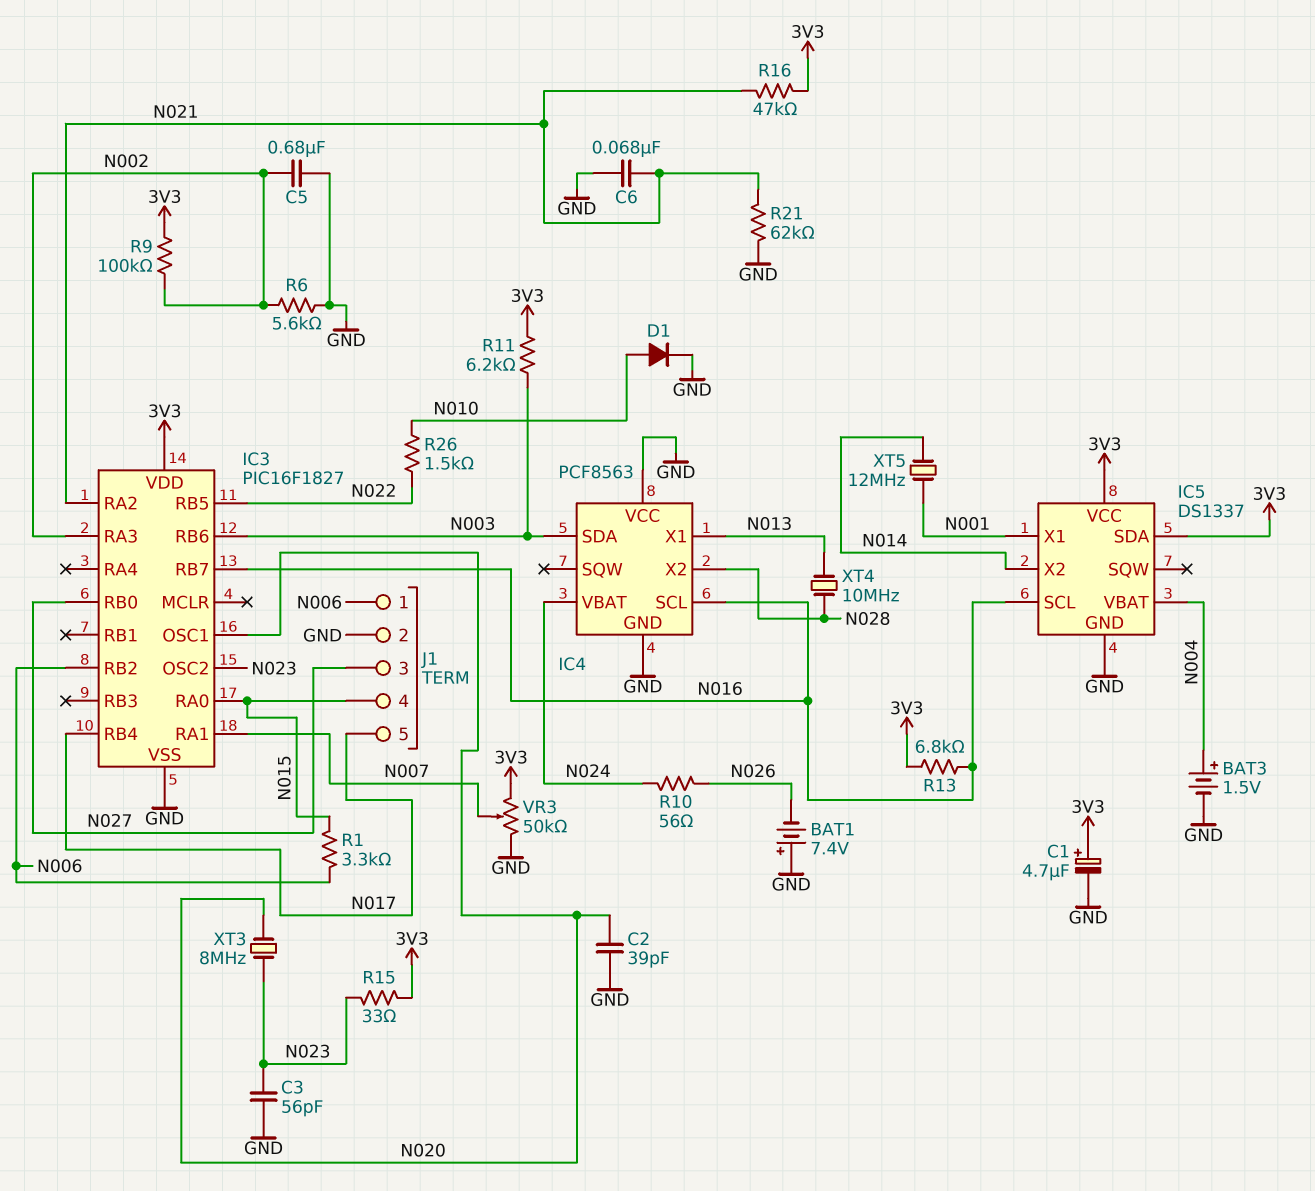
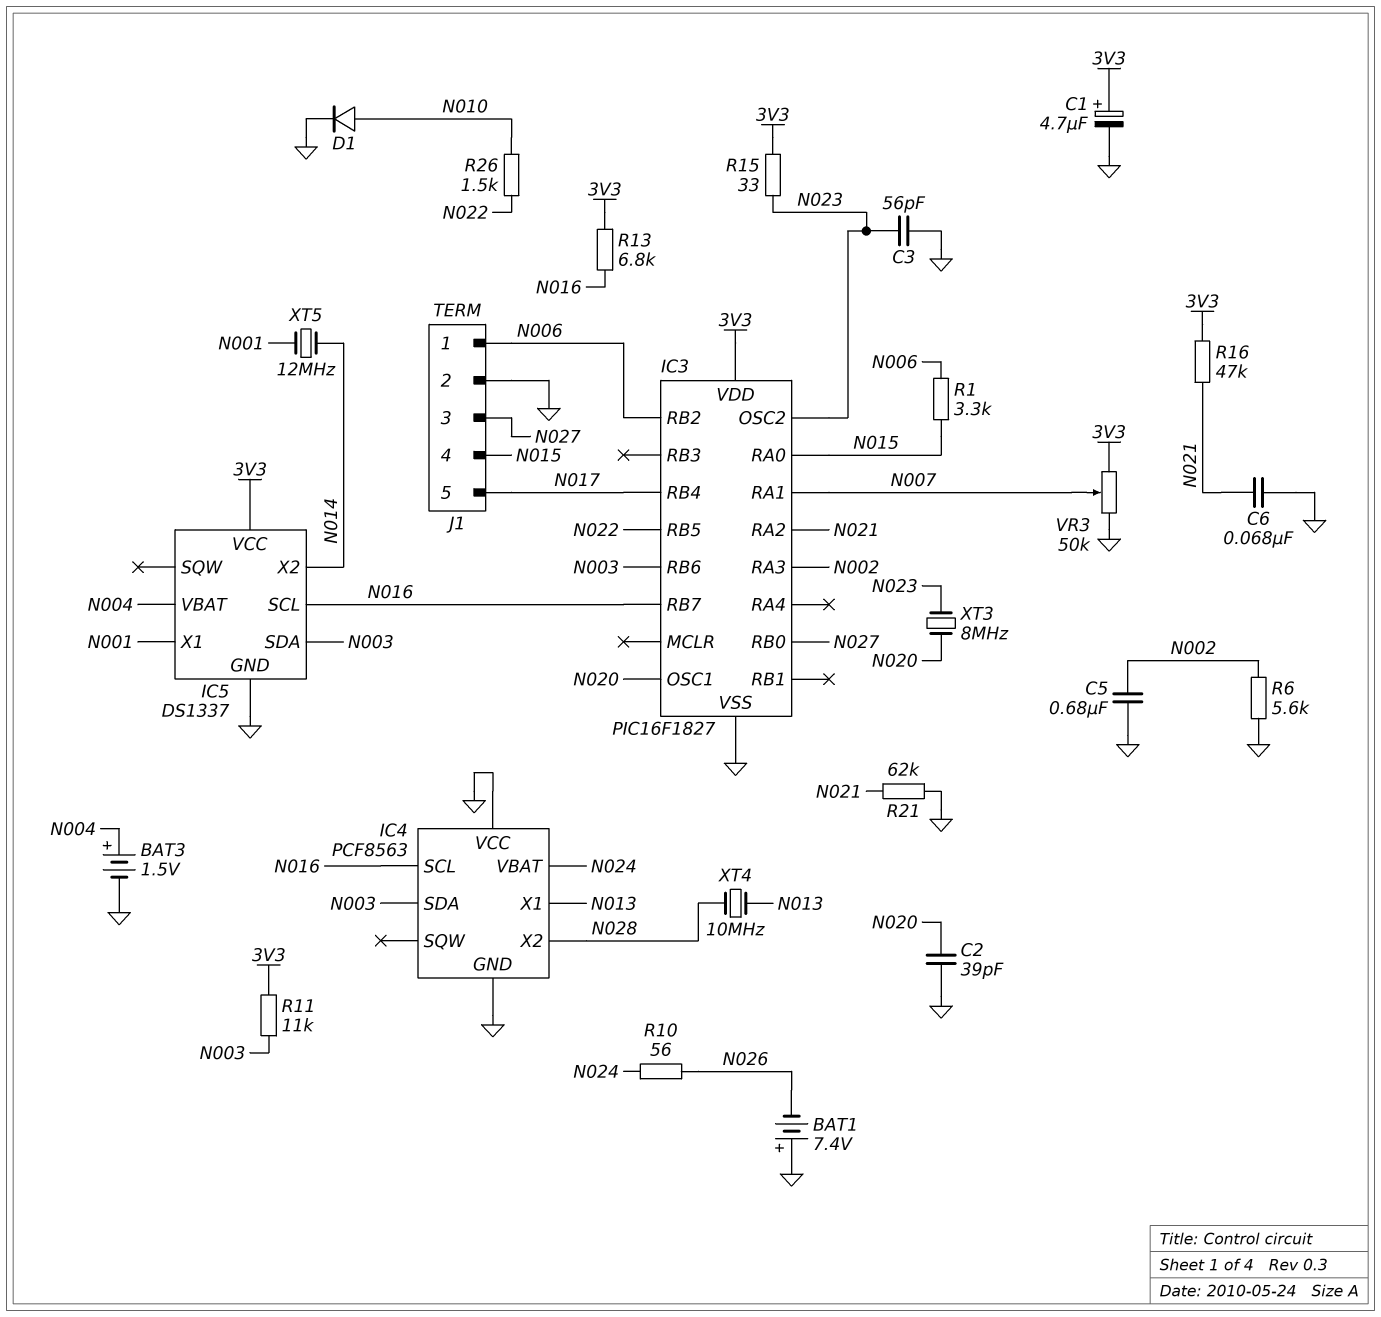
IC5 pin SDA: 3V3 -> N003
R9: 100k (3V3, N002) -> none
R11: 6.2k (3V3, N003) -> 11k (3V3, N003)

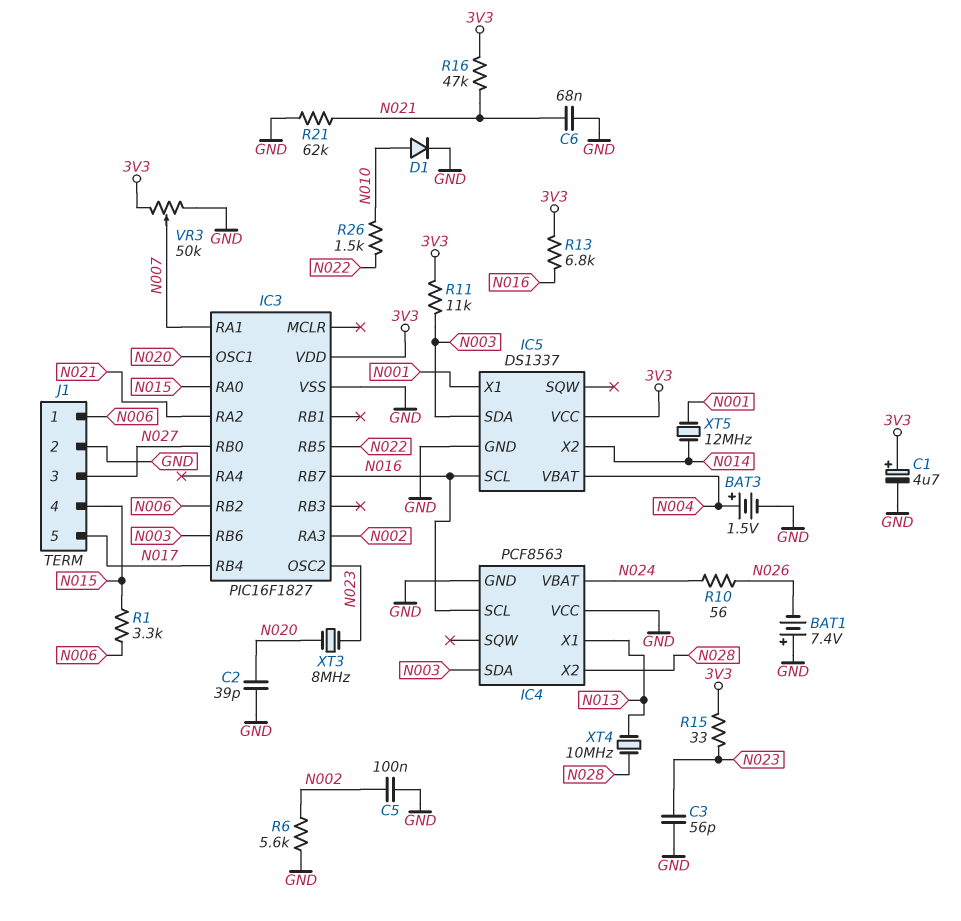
C5: 680nF (GND, N002) -> 100nF (GND, N002)

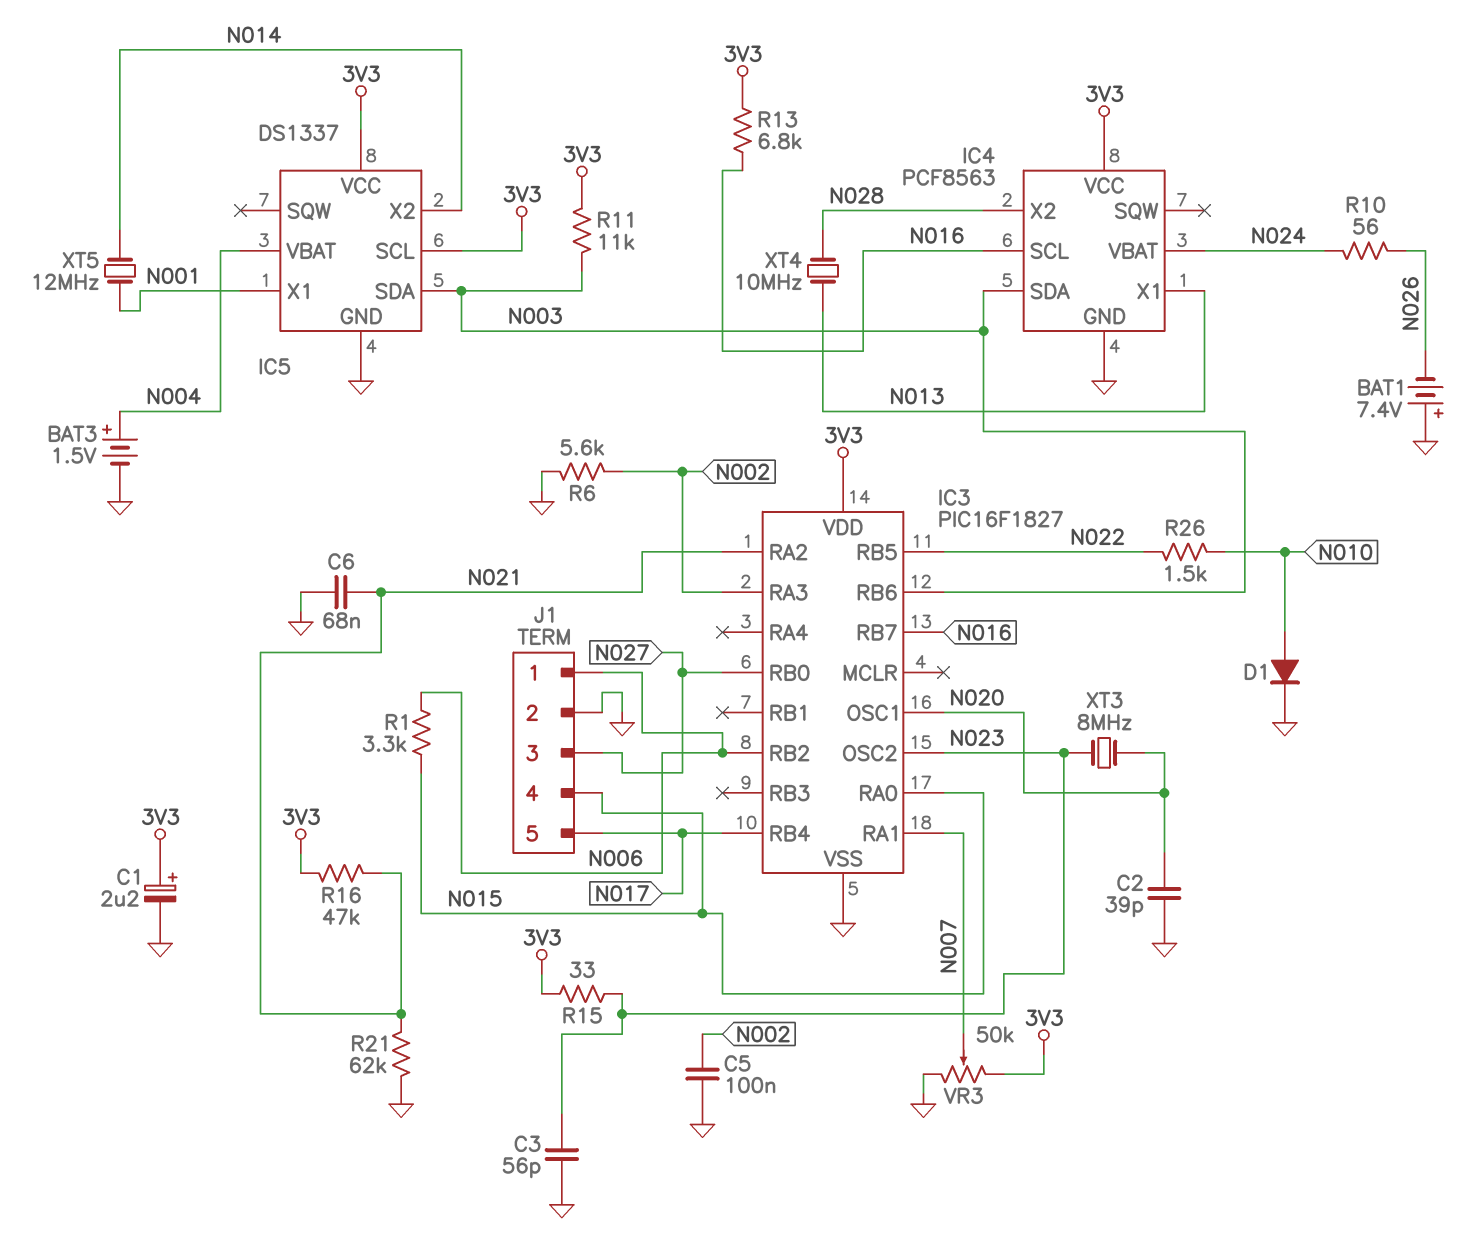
C1: 4.7uF (plus 3V3, minus GND) -> 2.2uF (plus 3V3, minus GND)
IC4 pin VCC: GND -> 3V3
IC5 pin SCL: N016 -> 3V3

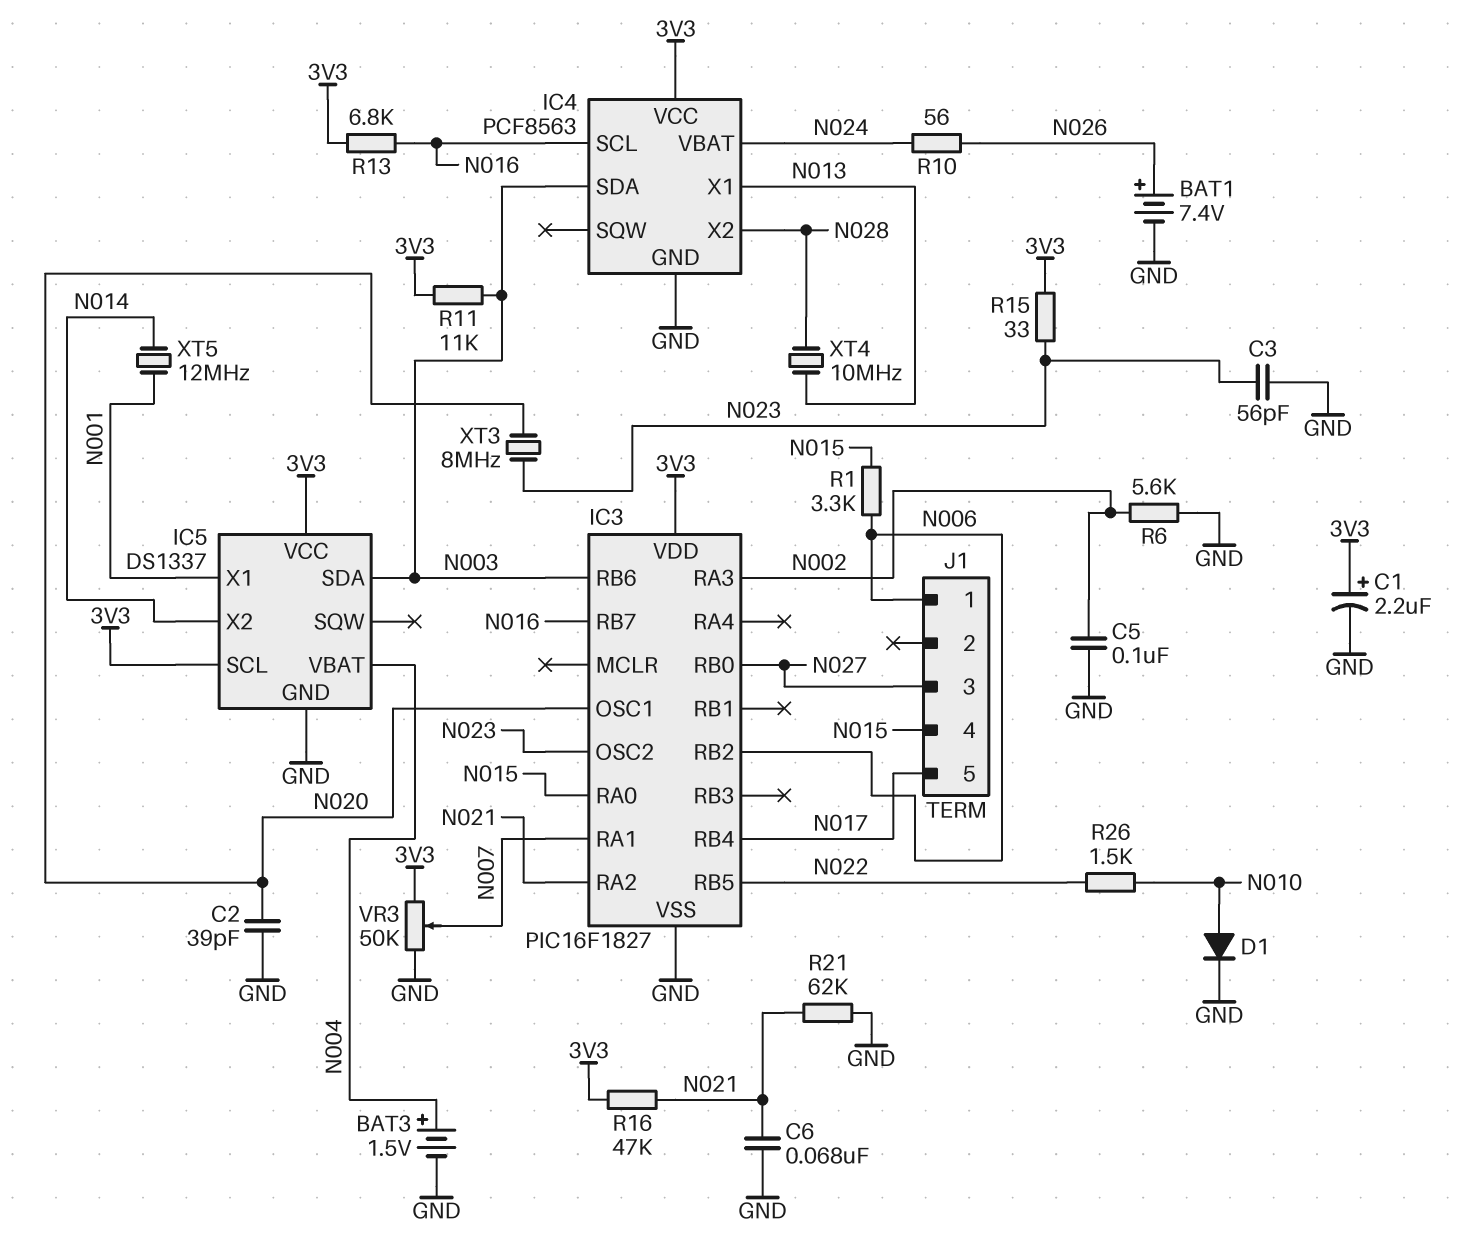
BAT1: 7.4V (plus GND, minus N026) -> 7.4V (plus N026, minus GND)
J1 pin 2: GND -> none

